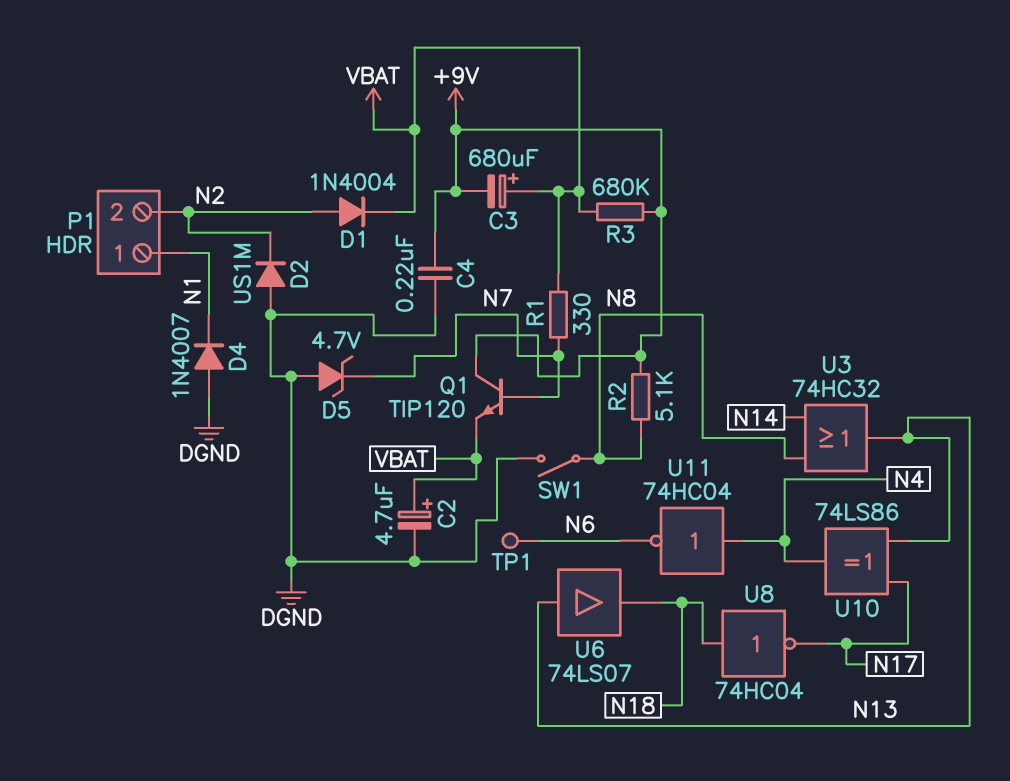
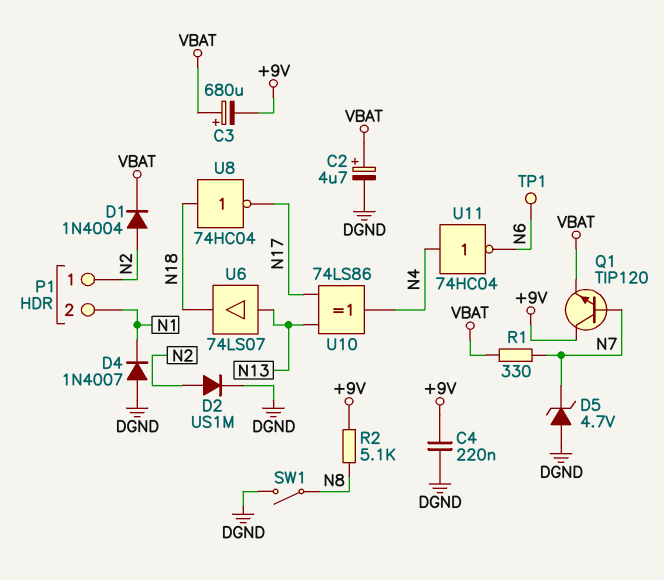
D2: diode US1M (A DGND, K N2) -> diode US1M (A N2, K DGND)
P1 pin 1: N1 -> N2
P1 pin 2: N2 -> N1
R3: 680k (+9V, VBAT) -> none
U3: OR 74HC32 (in N8, in N14, out N13) -> none

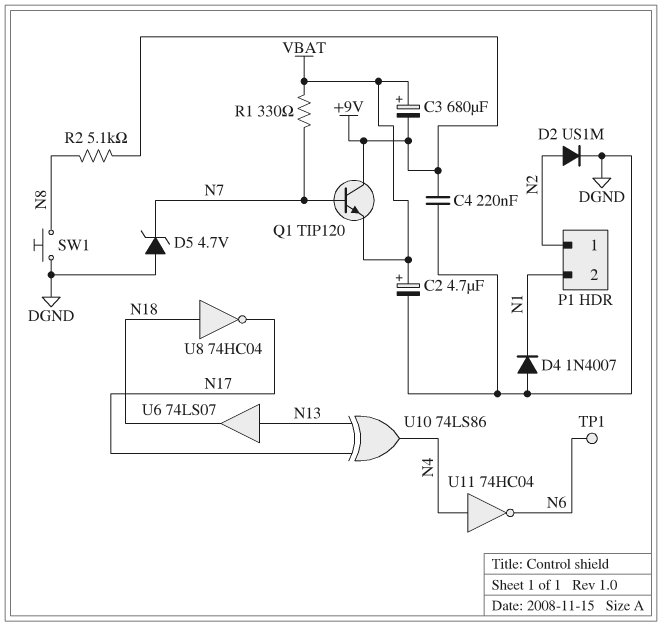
D1: diode 1N4004 (A N2, K VBAT) -> none
SW1: switch (DGND, N8) -> button (DGND, N8)

